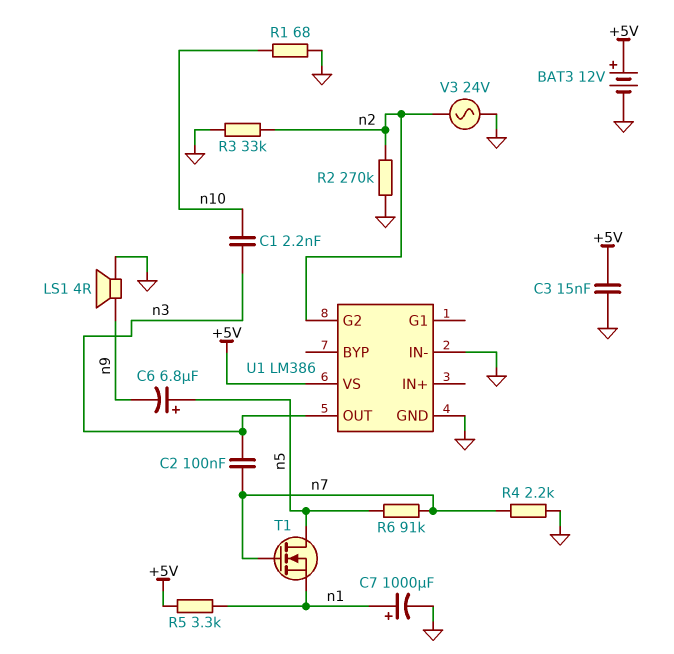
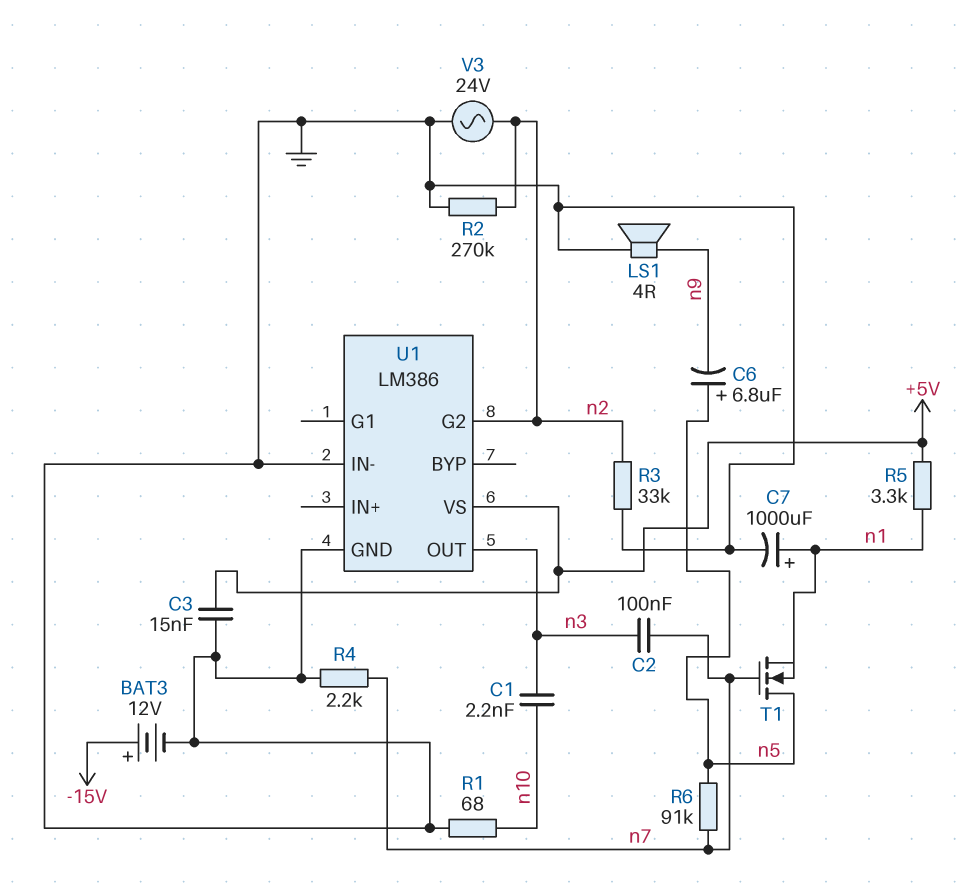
BAT3: 12V (plus +5V, minus GND) -> 12V (plus -15V, minus GND)

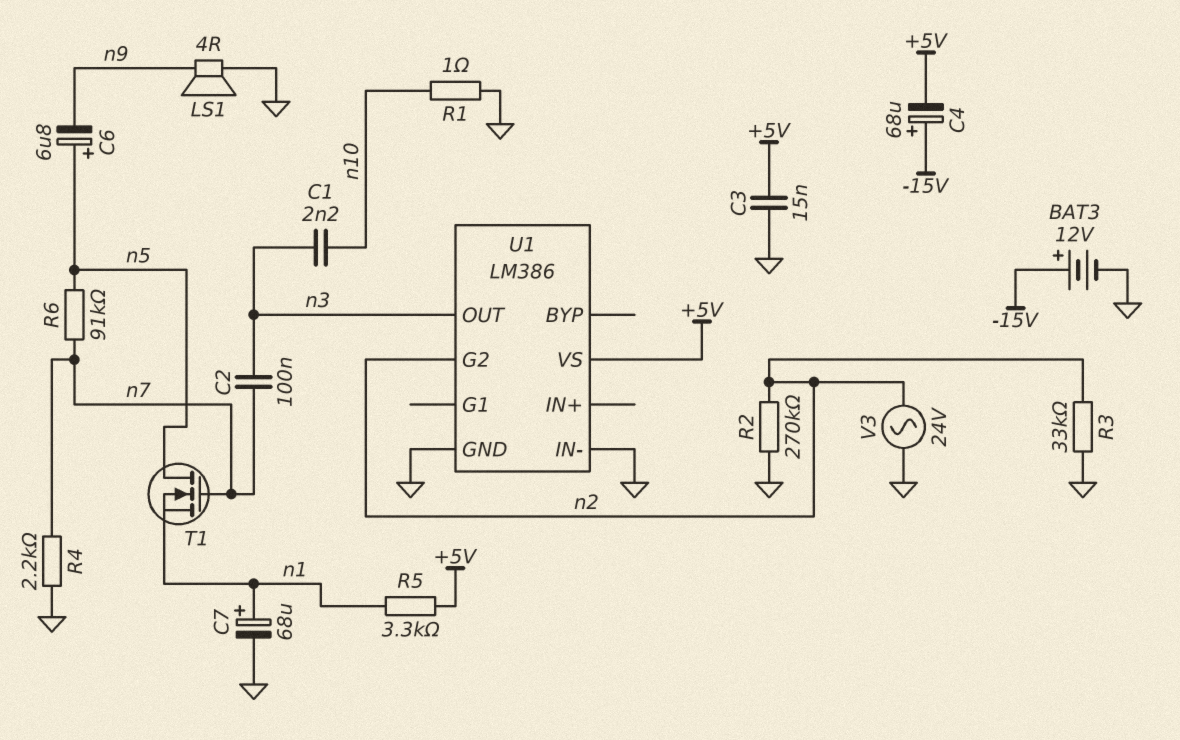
C4: none -> 68uF (plus -15V, minus +5V)
C7: 1000uF (plus n1, minus GND) -> 68uF (plus n1, minus GND)
R1: 68 (GND, n10) -> 1 (GND, n10)

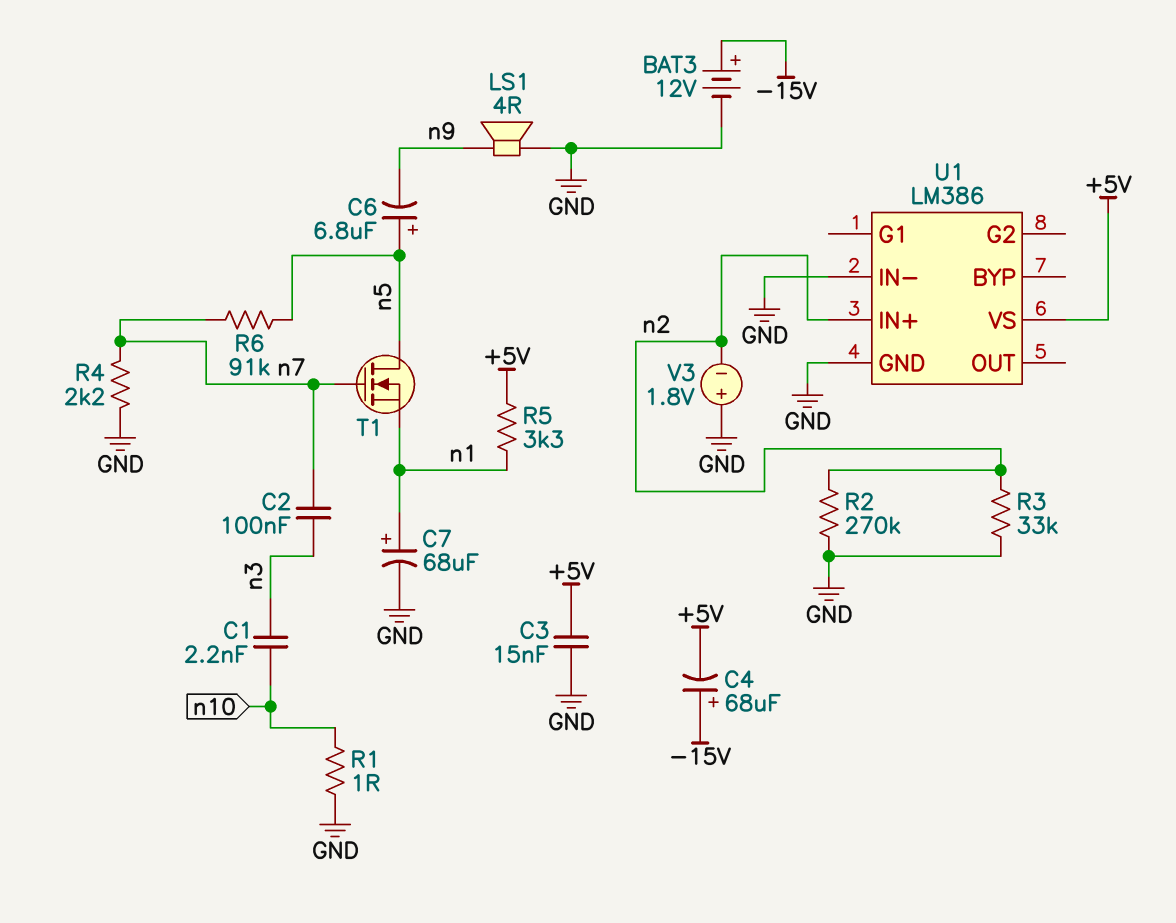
U1 pin G2: n2 -> none
U1 pin IN+: none -> n2
U1 pin OUT: n3 -> none
V3: AC 24V (GND, n2) -> 1.8V (plus GND, minus n2)

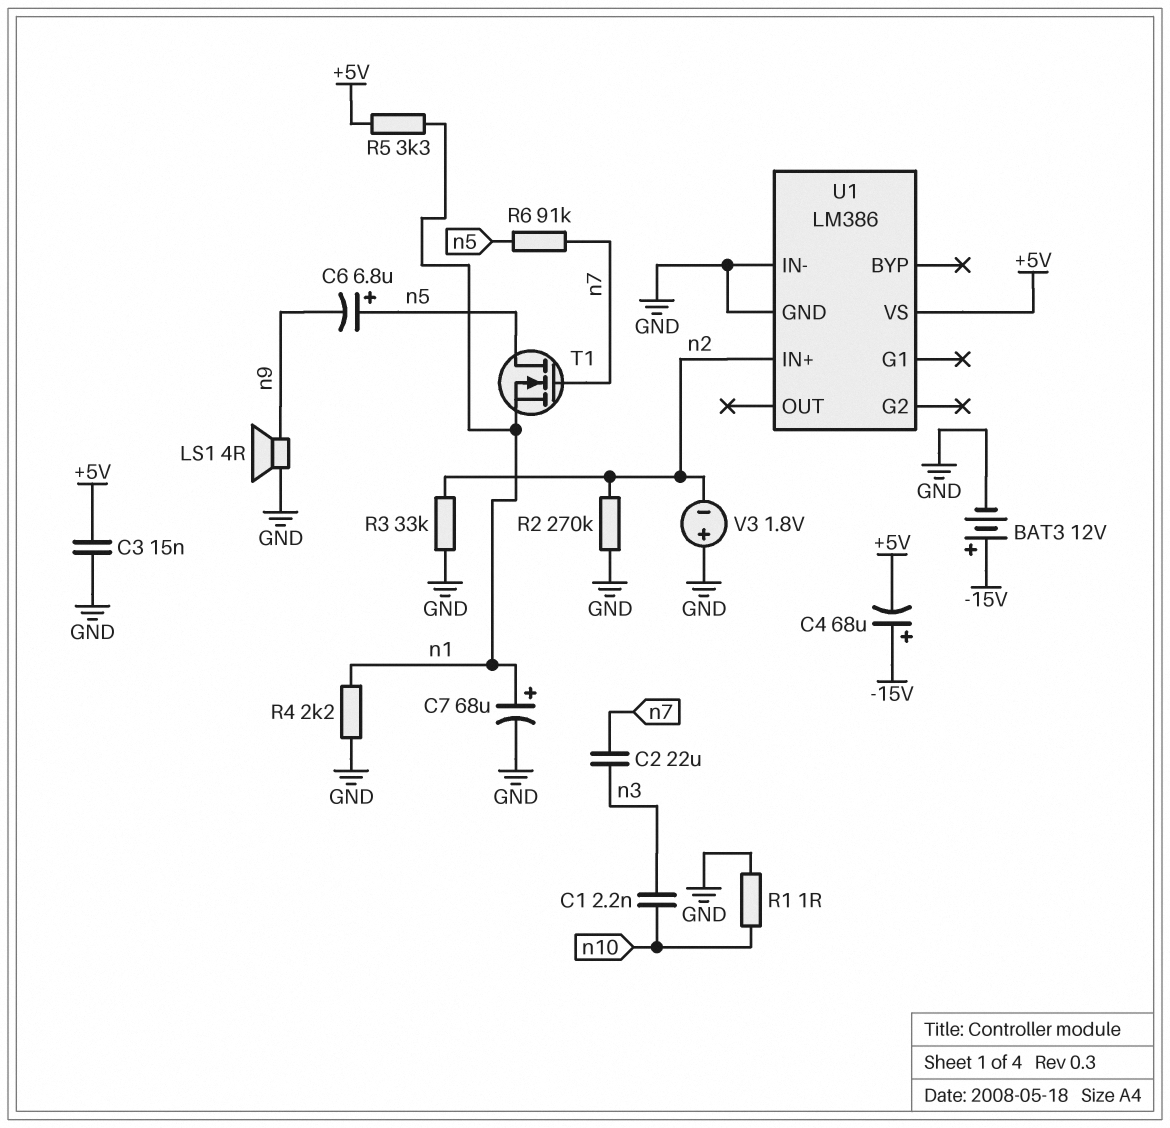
C2: 100nF (n3, n7) -> 22uF (n3, n7)
R4: 2.2k (GND, n7) -> 2.2k (GND, n1)

